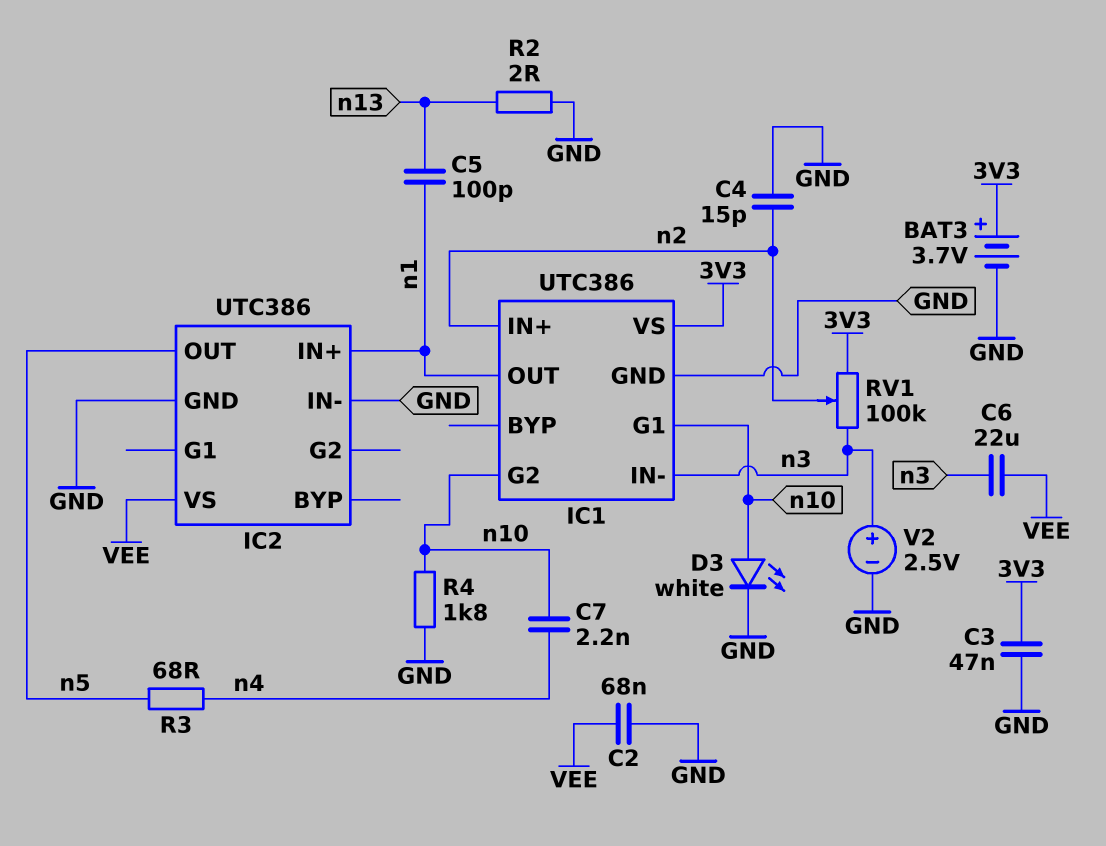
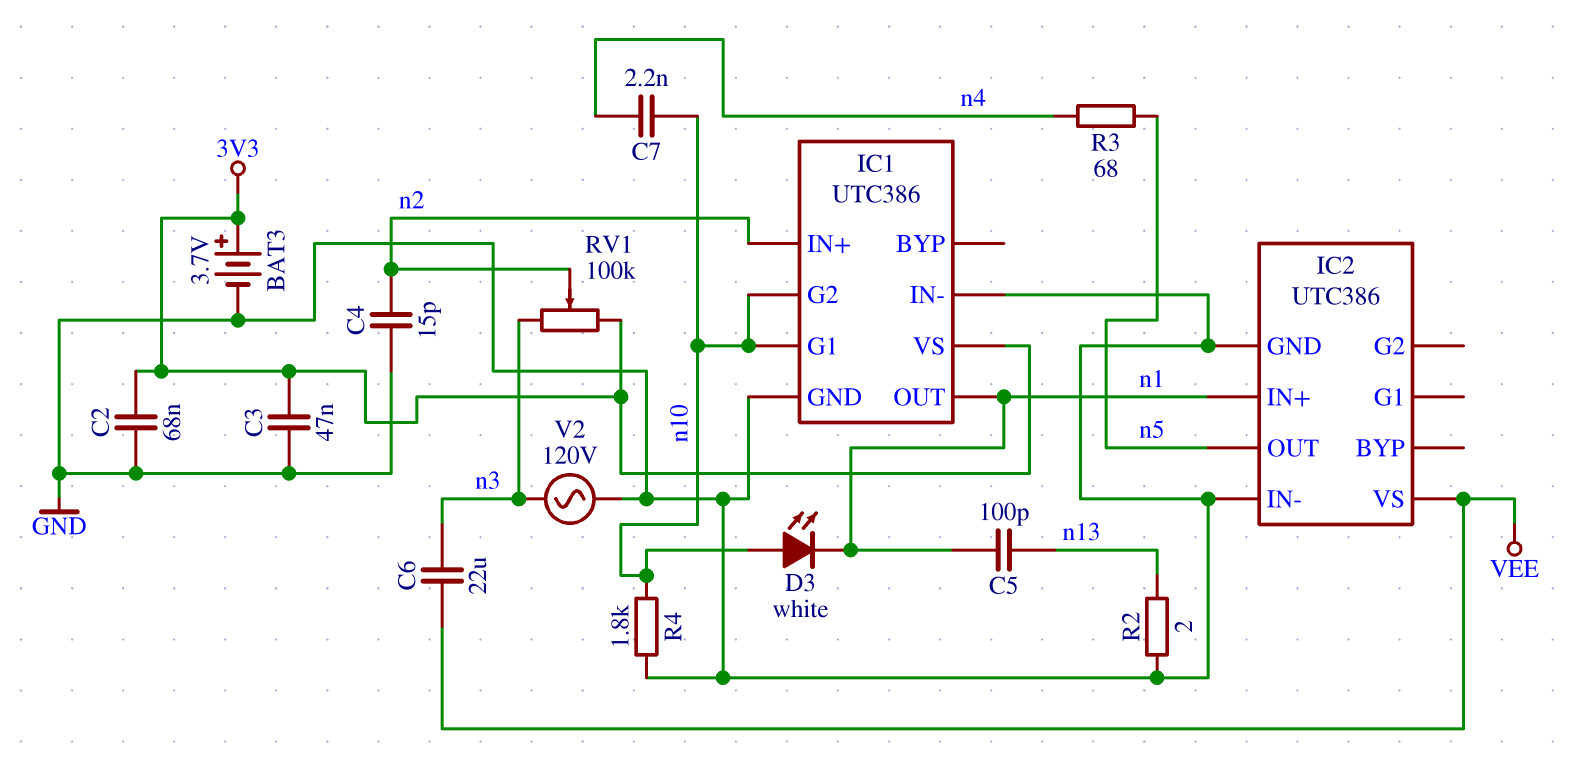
C2: 68nF (GND, VEE) -> 68nF (3V3, GND)
D3: LED white (A n10, K GND) -> LED white (A n10, K n1)
IC1 pin IN-: n3 -> GND
V2: 2.5V (plus n3, minus GND) -> AC 120V (GND, n3)

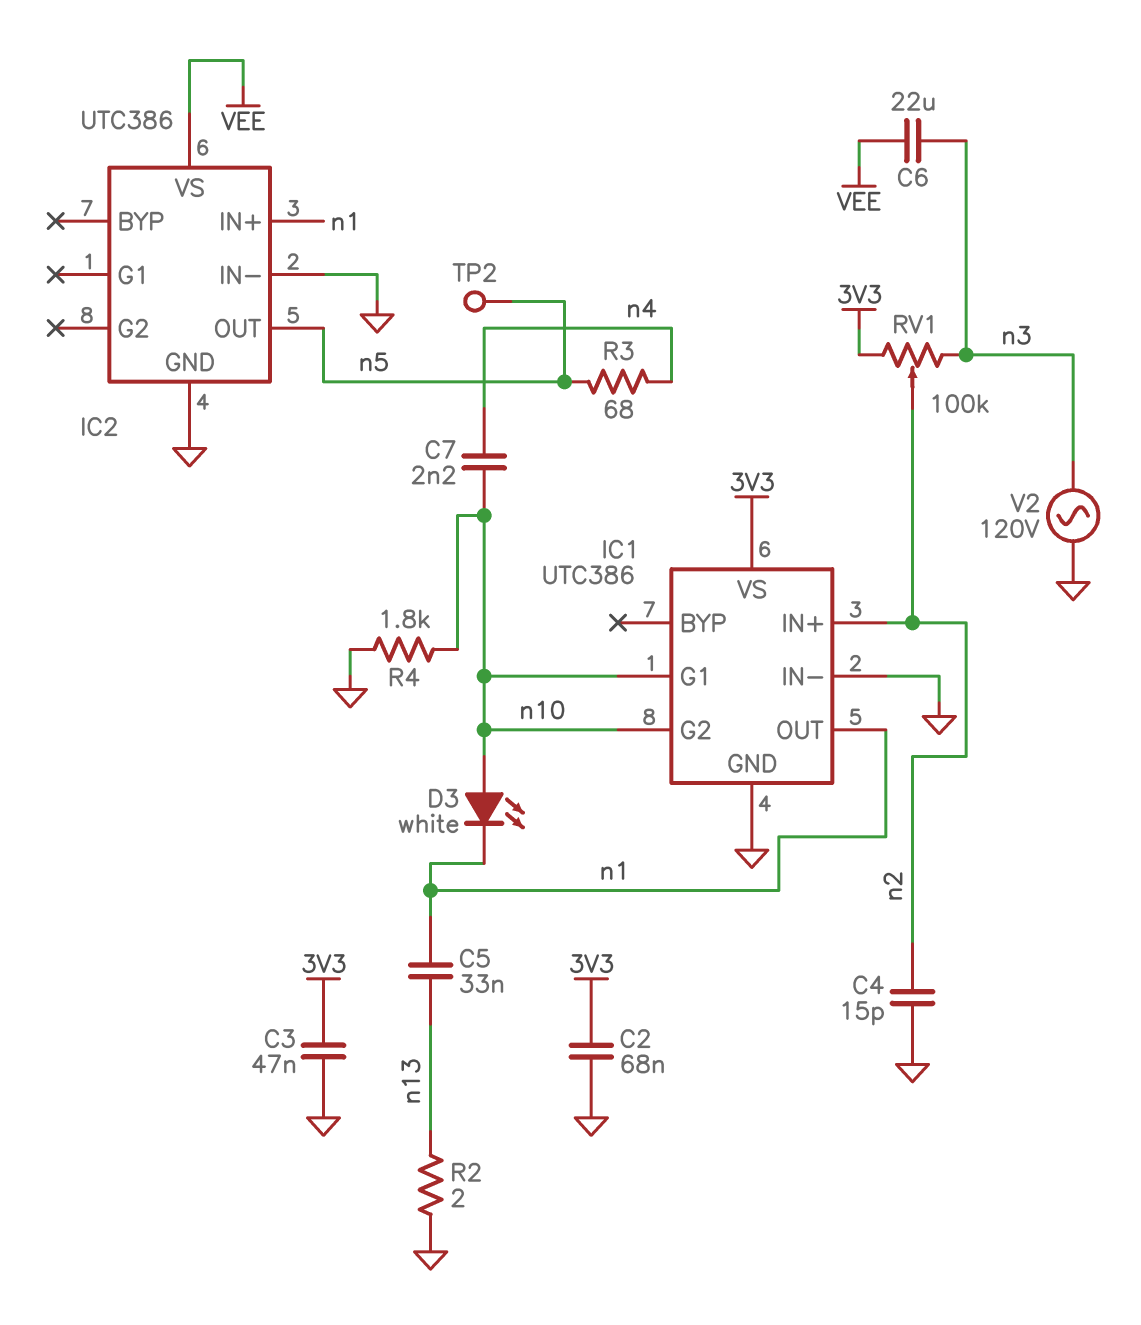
BAT3: 3.7V (plus 3V3, minus GND) -> none
C5: 100pF (n1, n13) -> 33nF (n1, n13)
TP2: none -> test point (n5)

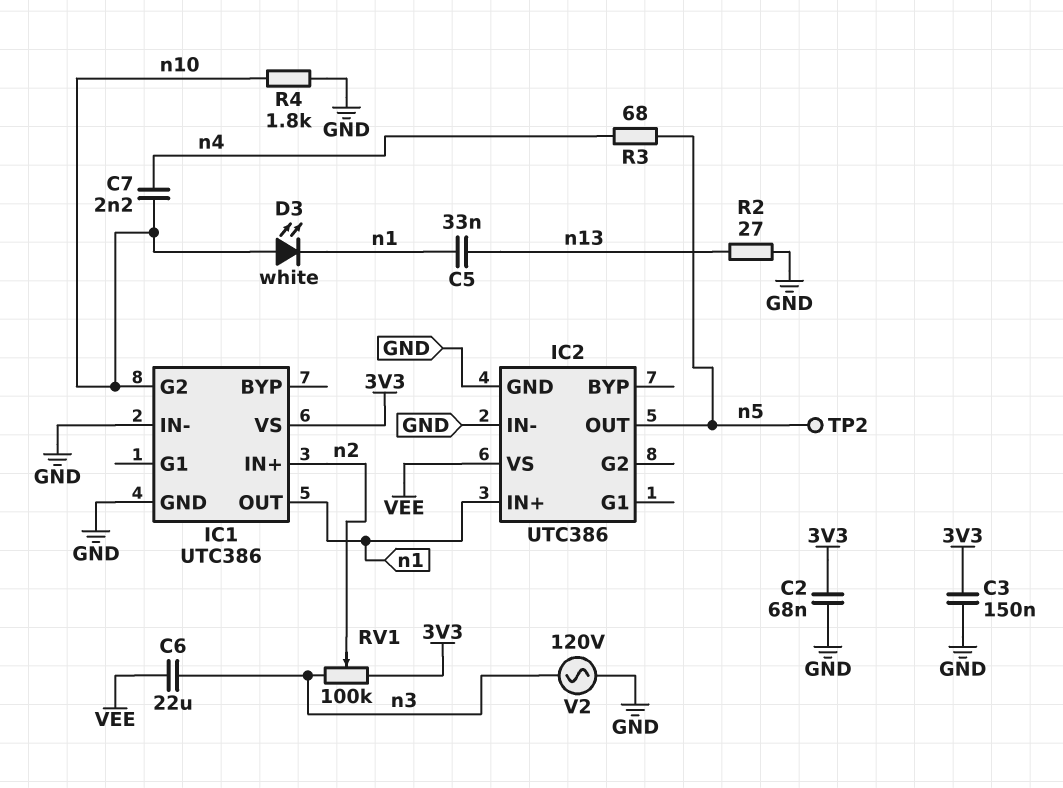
C3: 47nF (3V3, GND) -> 150nF (3V3, GND)
C4: 15pF (GND, n2) -> none
IC1 pin G1: n10 -> none
R2: 2 (GND, n13) -> 27 (GND, n13)

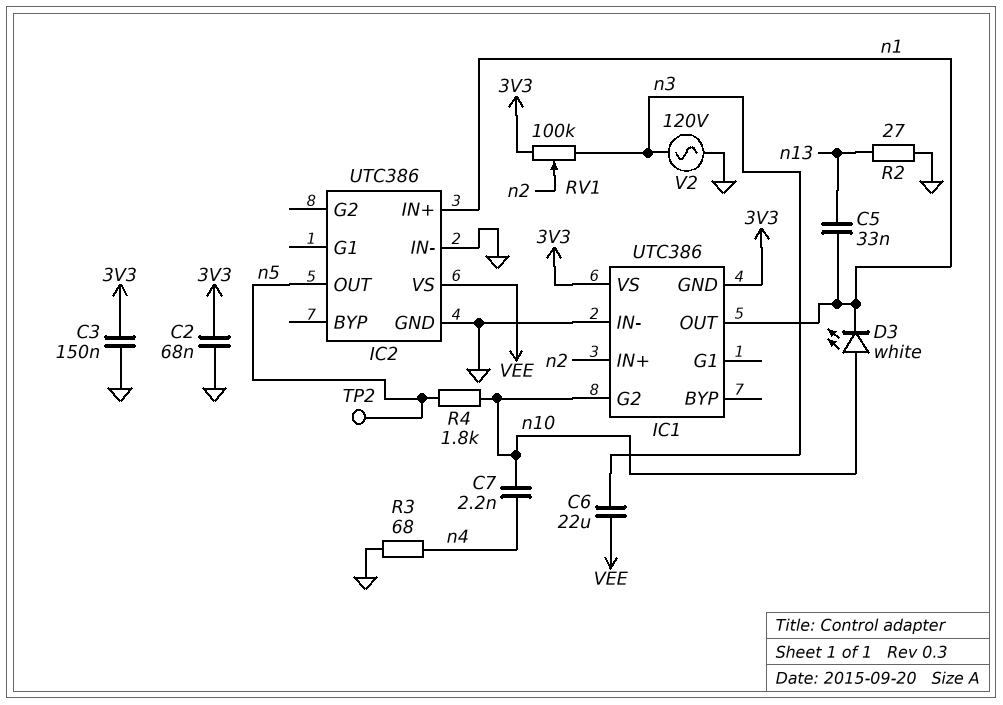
IC1 pin GND: GND -> 3V3
R3: 68 (n4, n5) -> 68 (GND, n4)
R4: 1.8k (GND, n10) -> 1.8k (n5, n10)

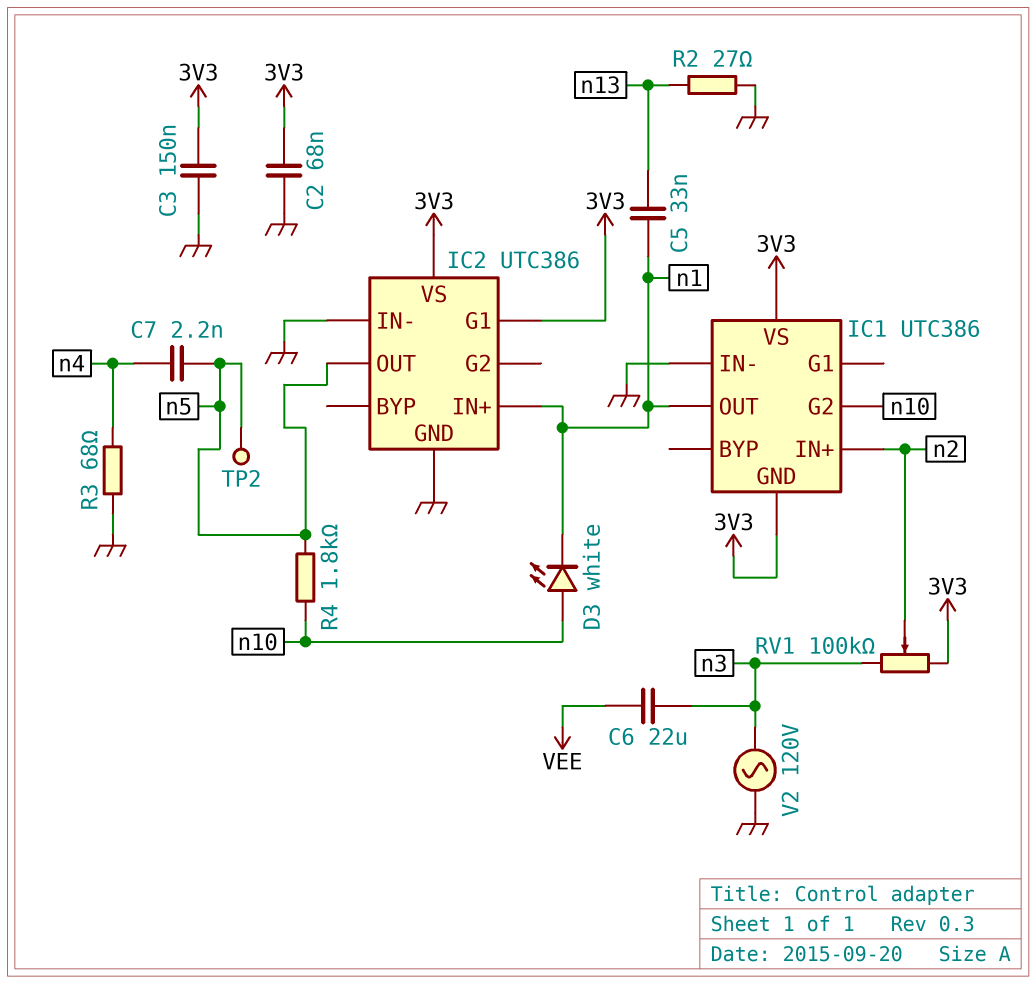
C7: 2.2nF (n4, n10) -> 2.2nF (n4, n5)
IC2 pin G1: none -> 3V3
IC2 pin VS: VEE -> 3V3

